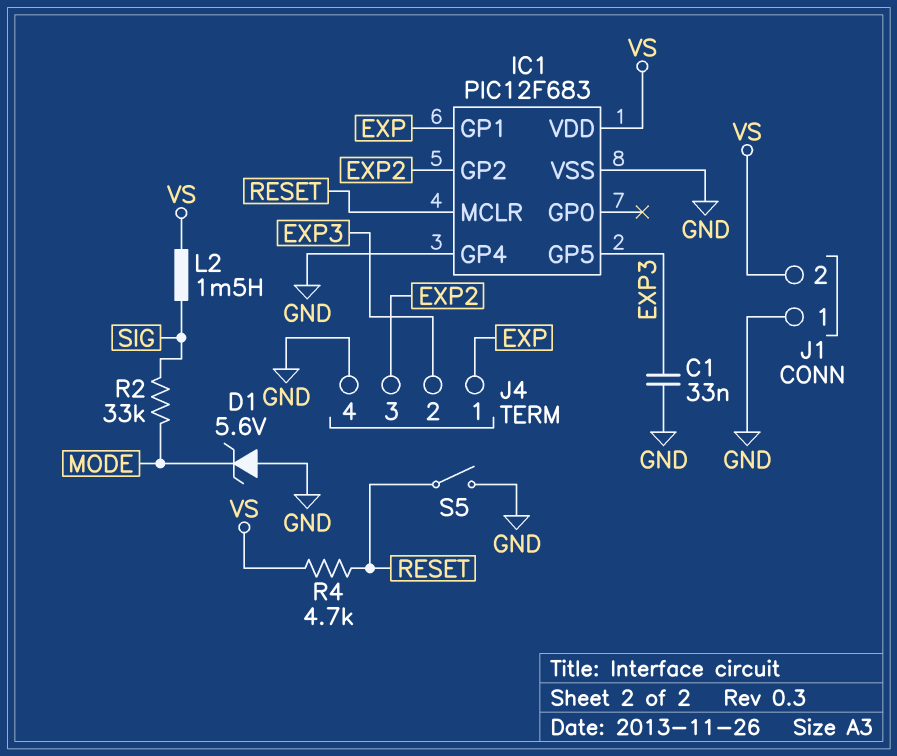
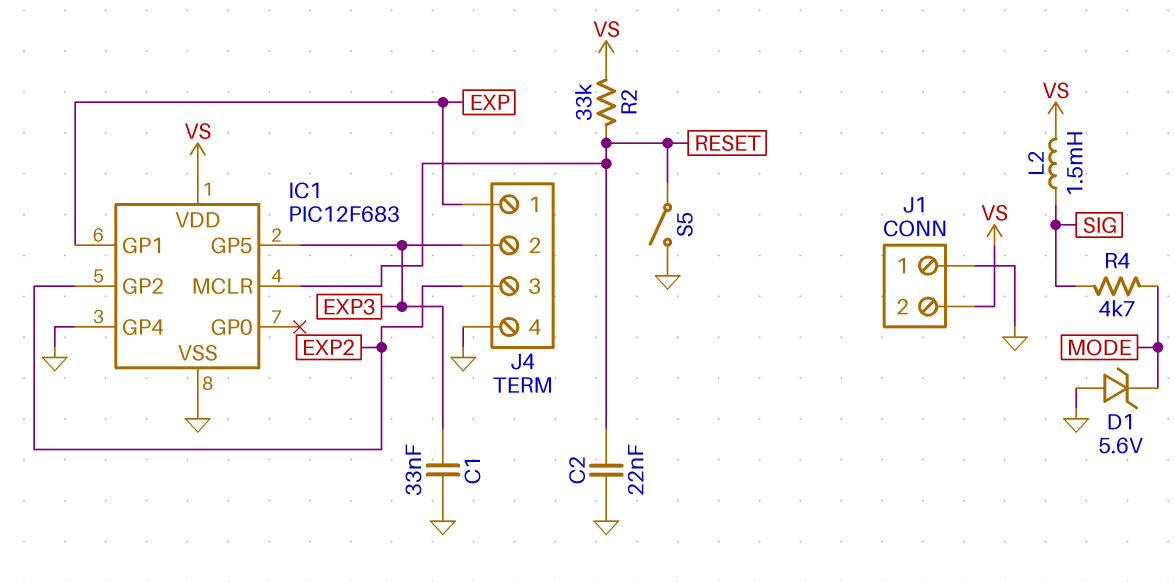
C2: none -> 22nF (GND, RESET)
R2: 33k (MODE, SIG) -> 33k (RESET, VS)
R4: 4.7k (RESET, VS) -> 4.7k (MODE, SIG)

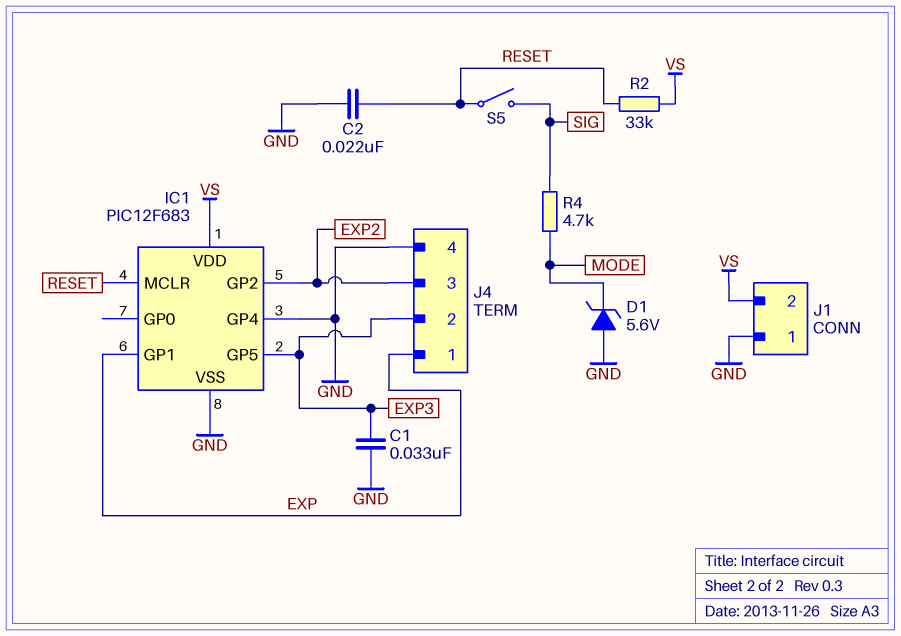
L2: 1.5mH (SIG, VS) -> none
S5: switch (GND, RESET) -> switch (RESET, SIG)

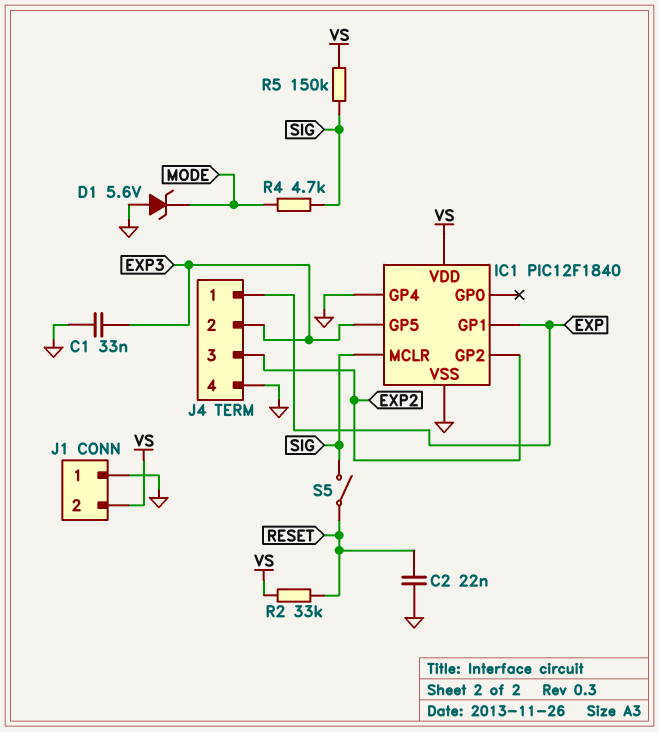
IC1: PIC12F683 -> PIC12F1840
IC1 pin MCLR: RESET -> SIG
R5: none -> 150k (SIG, VS)

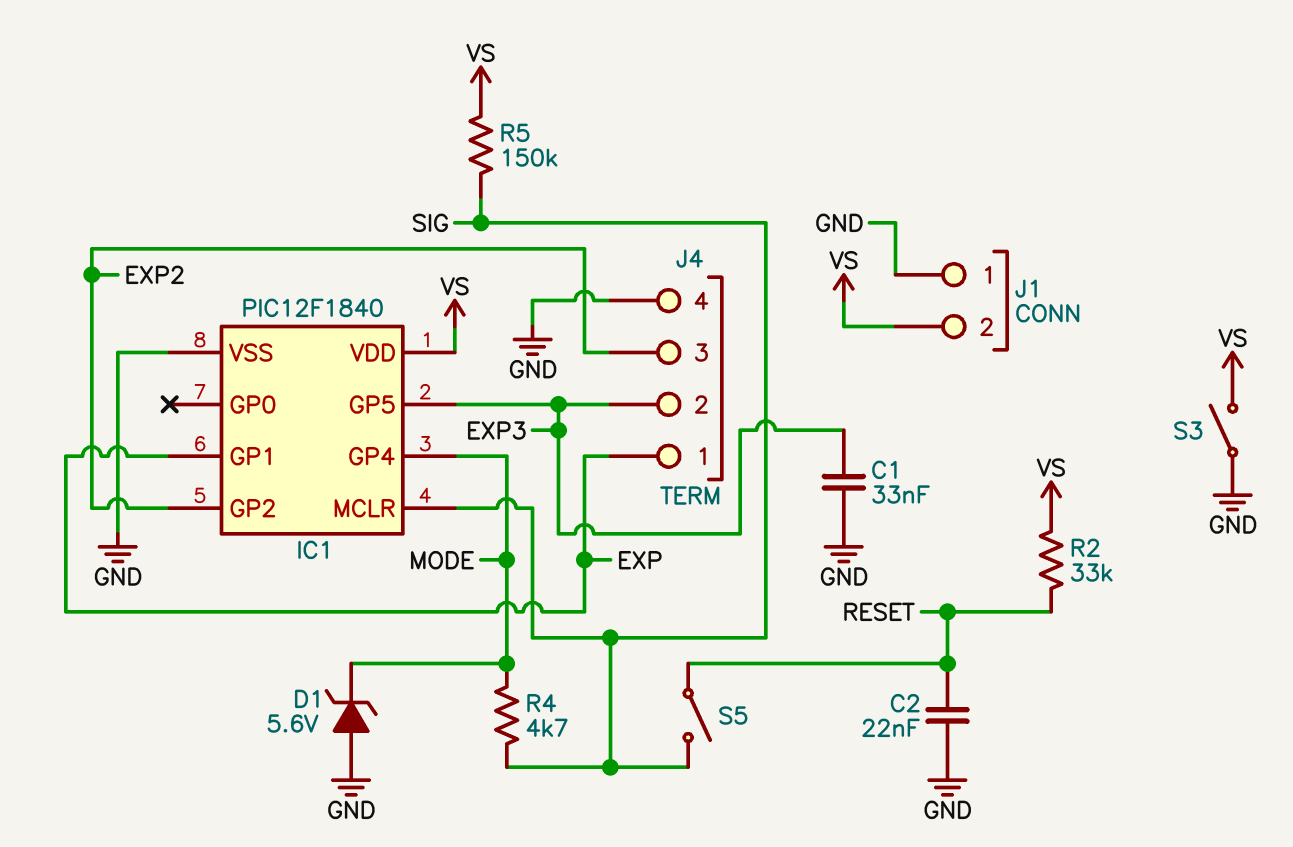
IC1 pin GP4: GND -> MODE
S3: none -> switch (GND, VS)

